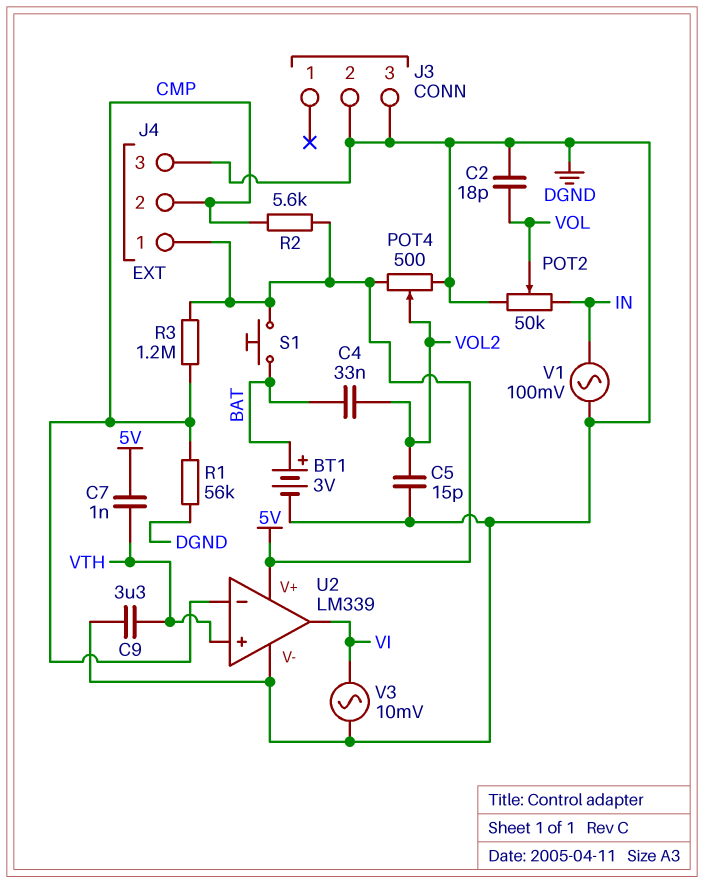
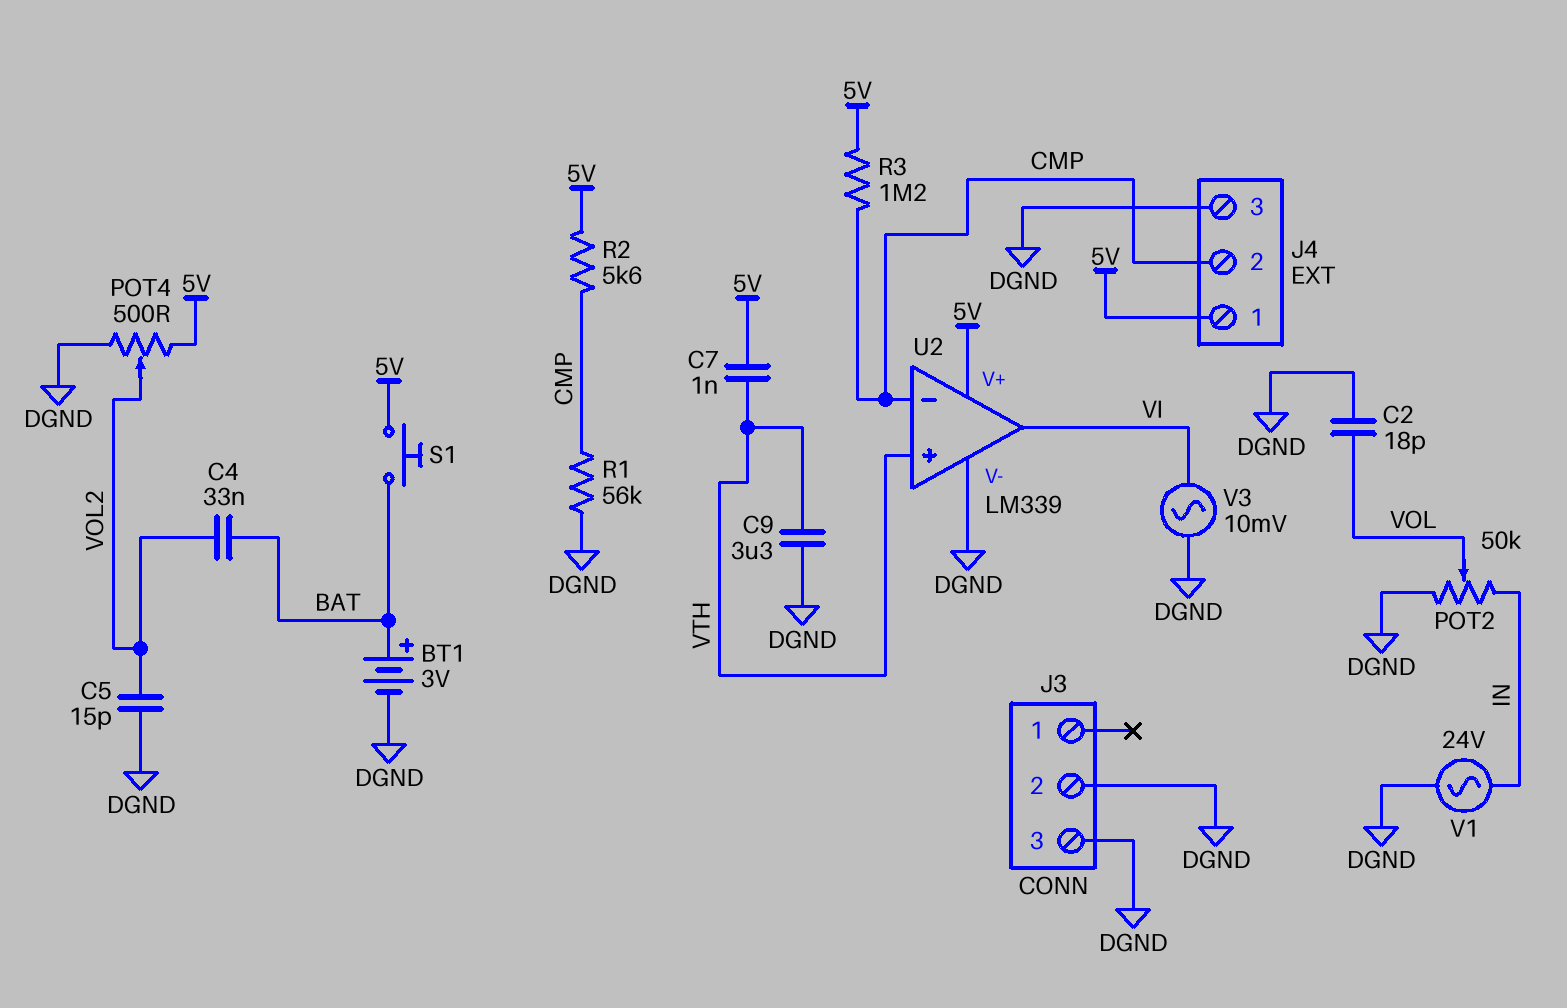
V1: AC 100mV (DGND, IN) -> AC 24V (DGND, IN)

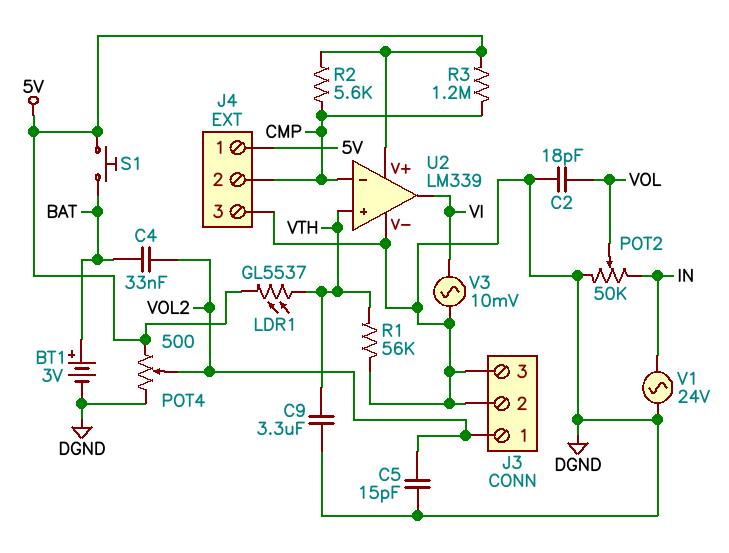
C7: 1nF (5V, VTH) -> none
J3 pin 1: none -> VOL2
LDR1: none -> GL5537 (5V, VTH)
R1: 56k (CMP, DGND) -> 56k (DGND, VTH)

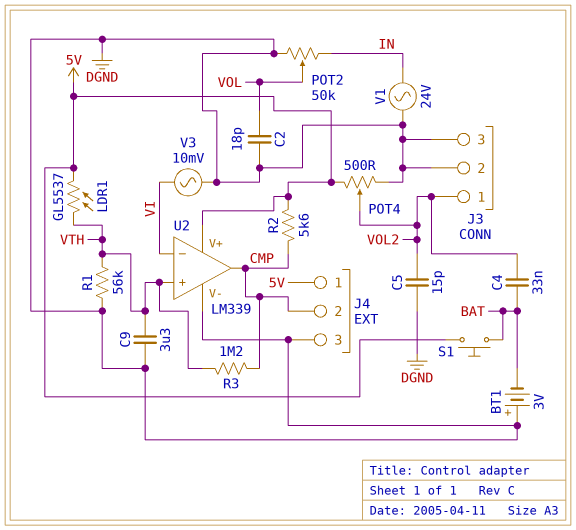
BT1: 3V (plus BAT, minus DGND) -> 3V (plus DGND, minus BAT)
R3: 1.2M (5V, CMP) -> 1.2M (CMP, VTH)
U2 pin in-: CMP -> VI
U2 pin out: VI -> CMP

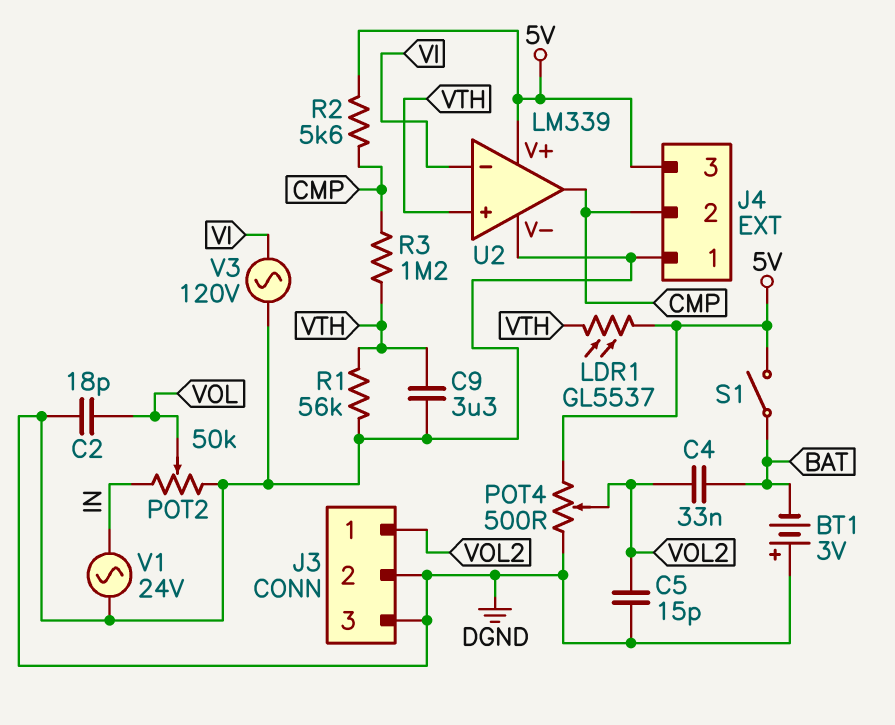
J4 pin 1: 5V -> DGND
J4 pin 3: DGND -> 5V
S1: button (5V, BAT) -> switch (5V, BAT)
V3: AC 10mV (DGND, VI) -> AC 120V (DGND, VI)

